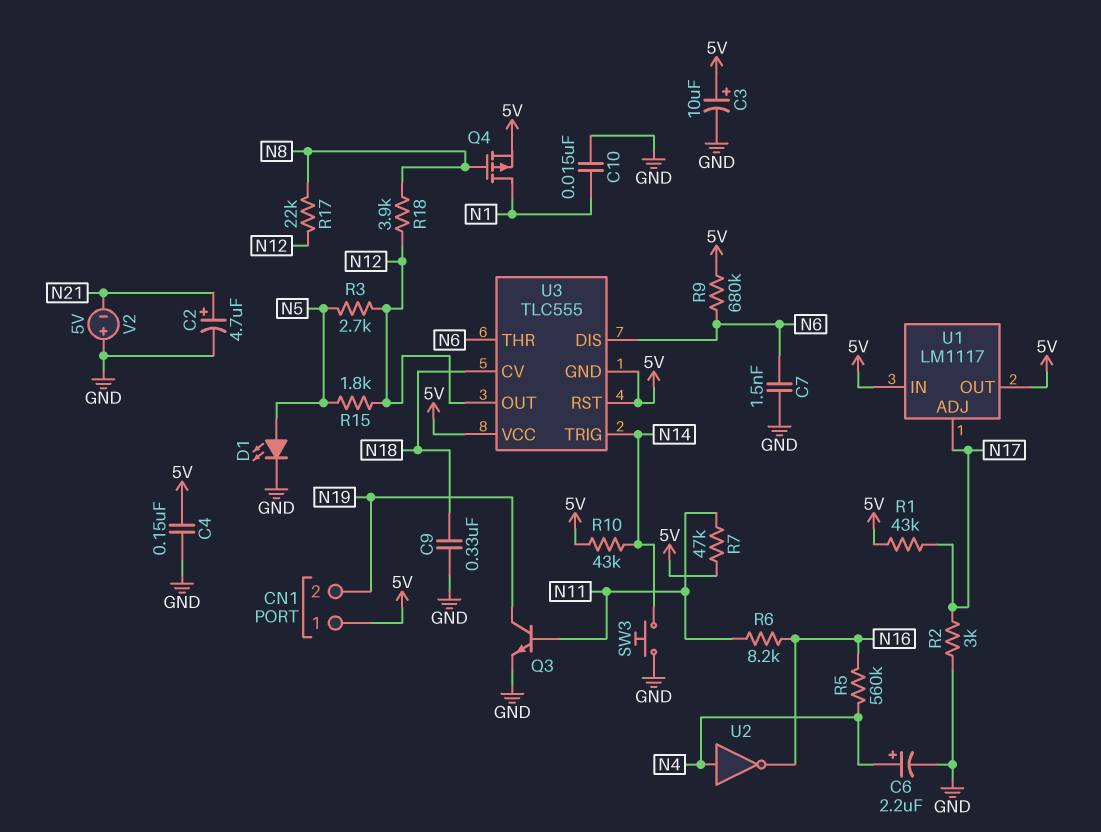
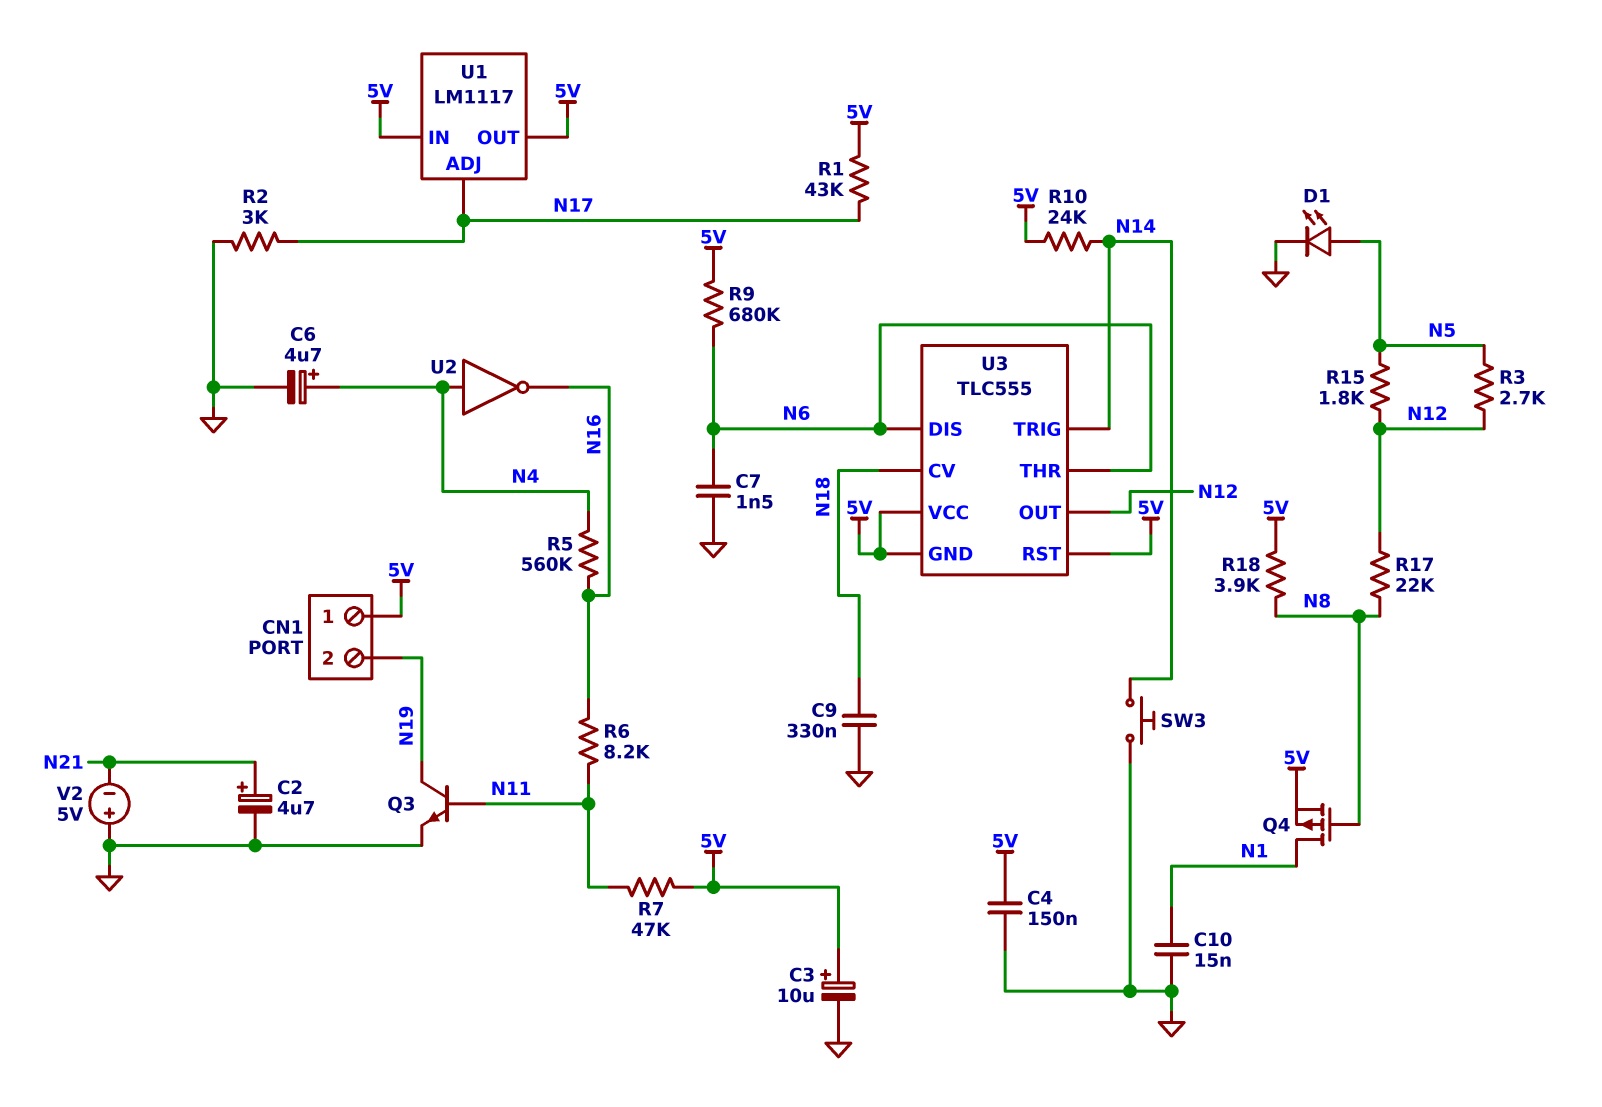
C6: 2.2uF (plus N4, minus GND) -> 4.7uF (plus N4, minus GND)
R10: 43k (5V, N14) -> 24k (5V, N14)
R18: 3.9k (N8, N12) -> 3.9k (5V, N8)

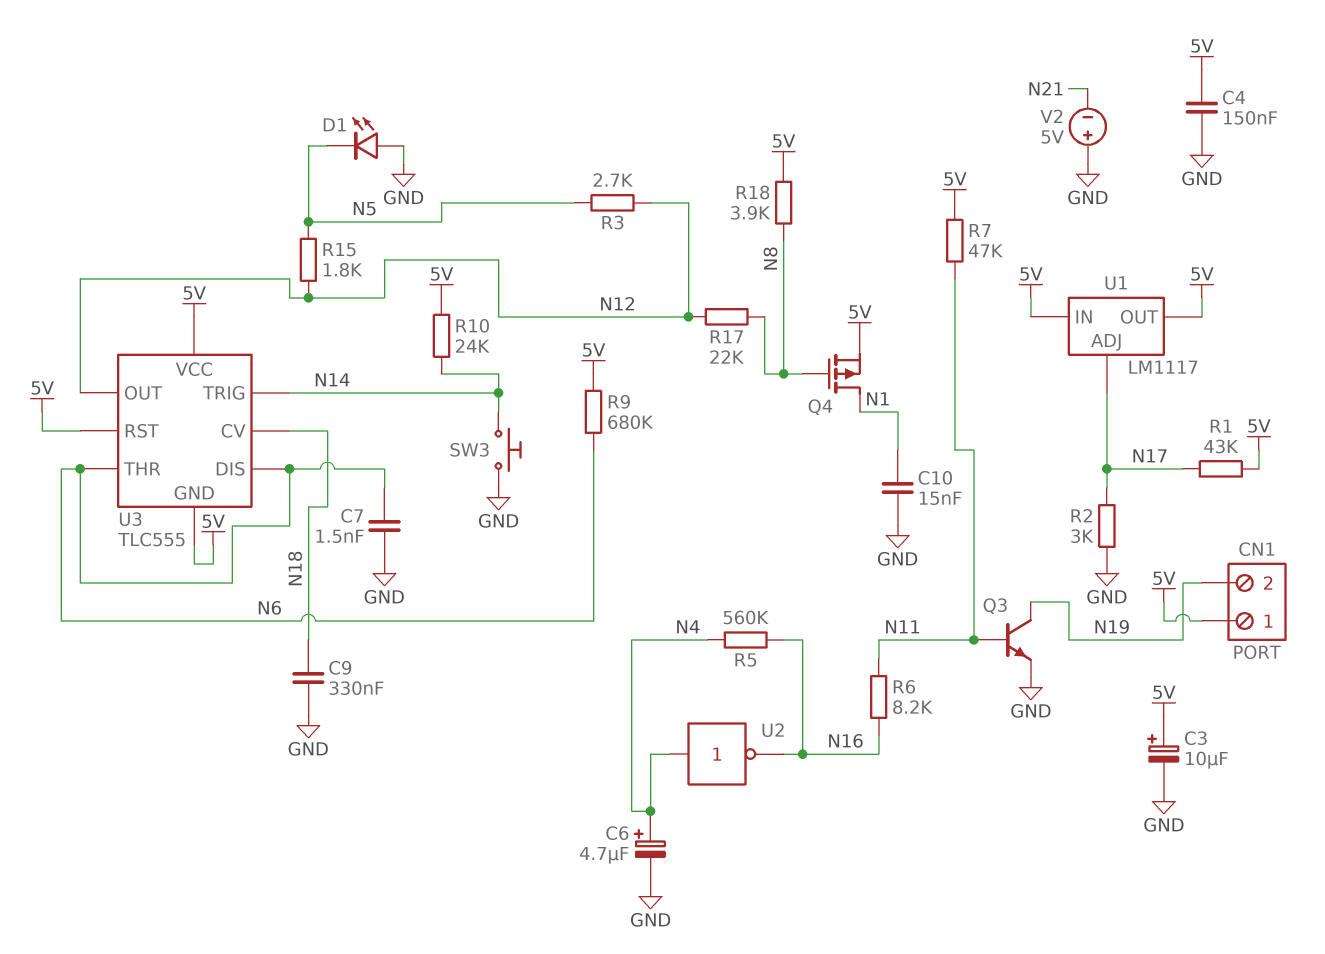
C2: 4.7uF (plus N21, minus GND) -> none
D1: LED (A N5, K GND) -> LED (A GND, K N5)

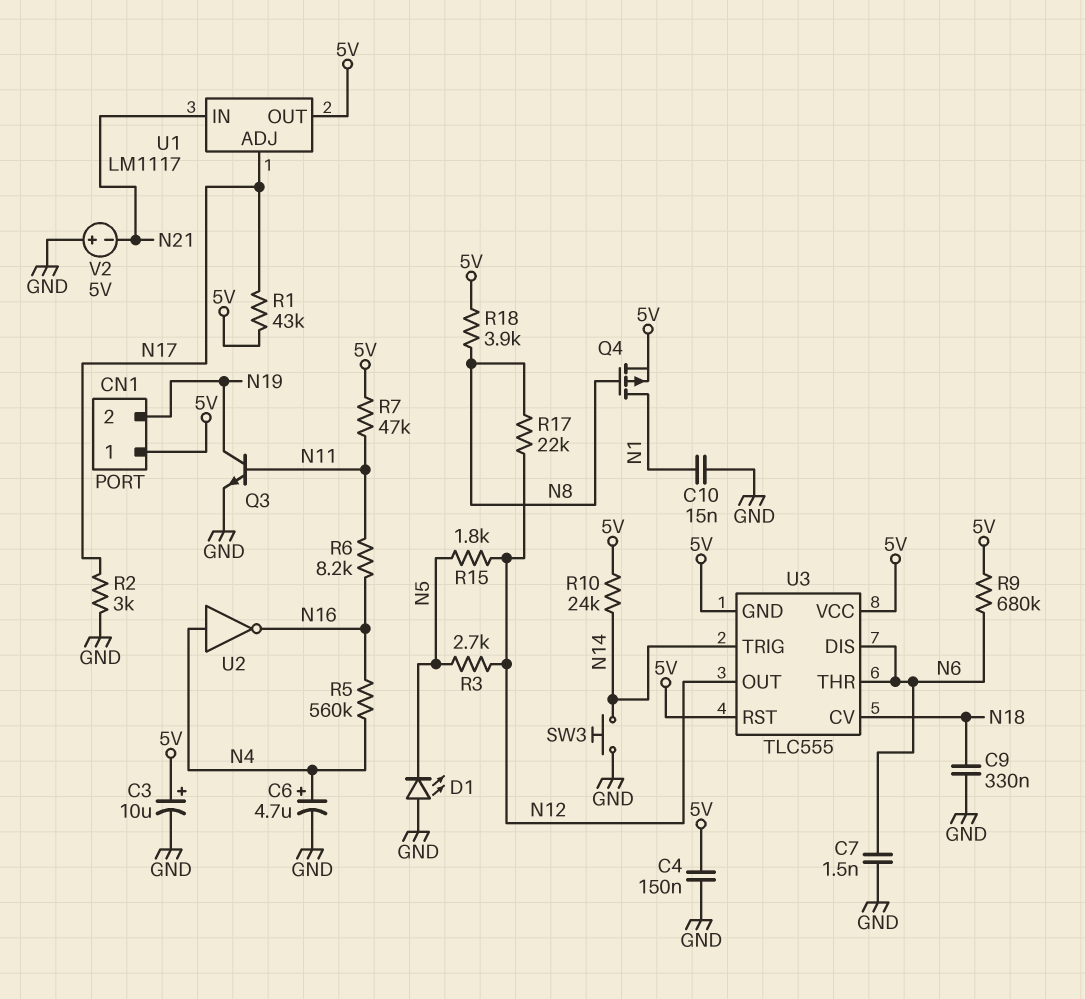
U1 pin IN: 5V -> N21

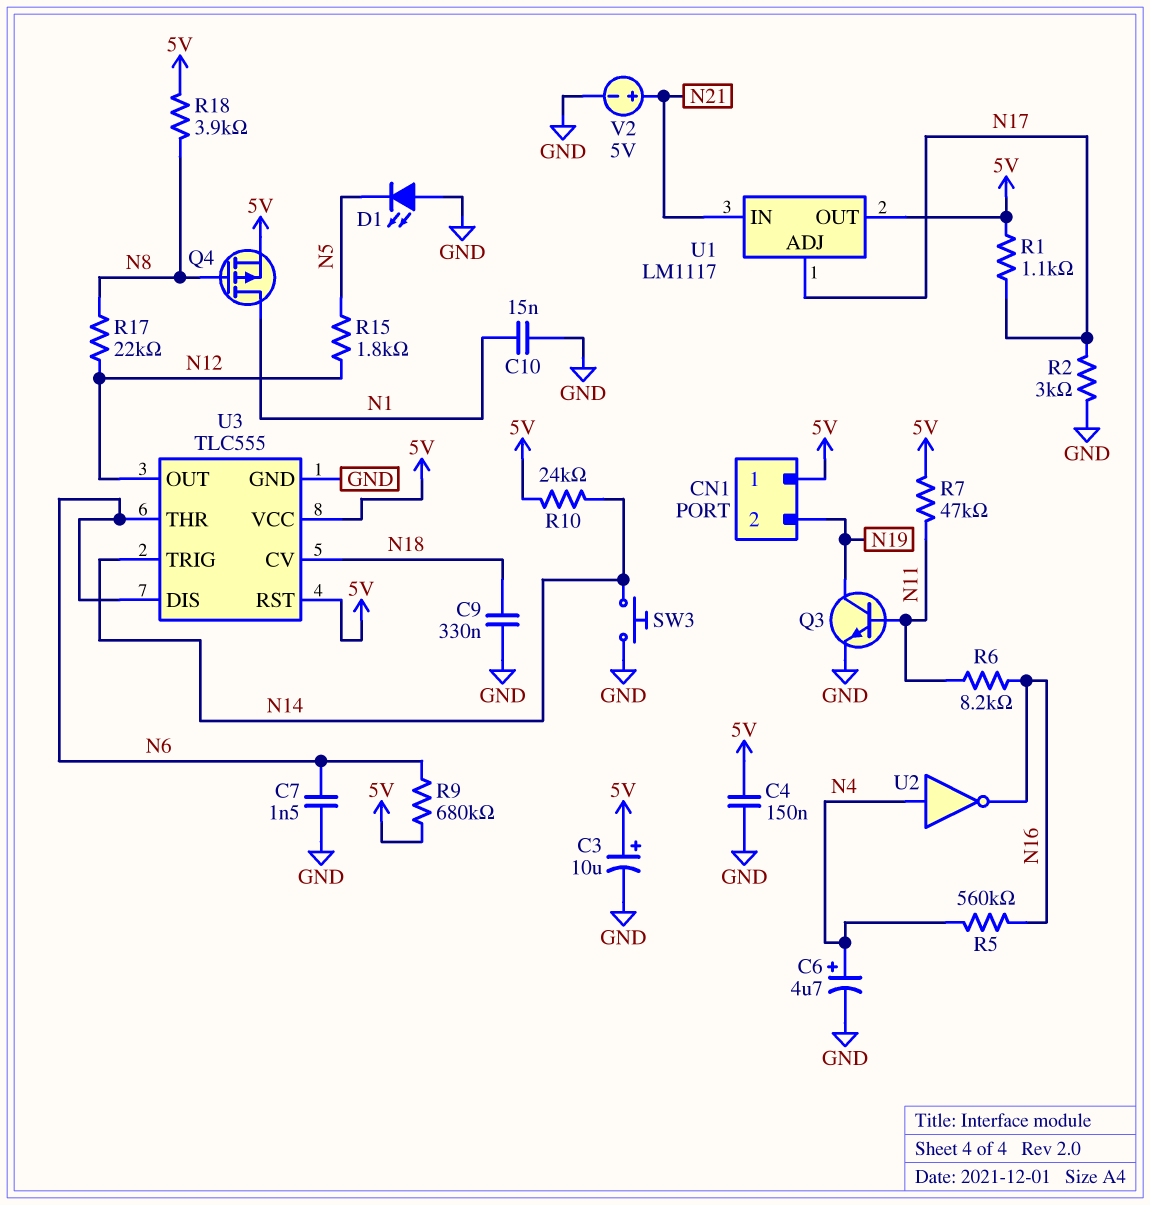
R1: 43k (5V, N17) -> 1.1k (5V, N17)
R3: 2.7k (N5, N12) -> none
U3 pin GND: 5V -> GND
V2: 5V (plus GND, minus N21) -> 5V (plus N21, minus GND)

